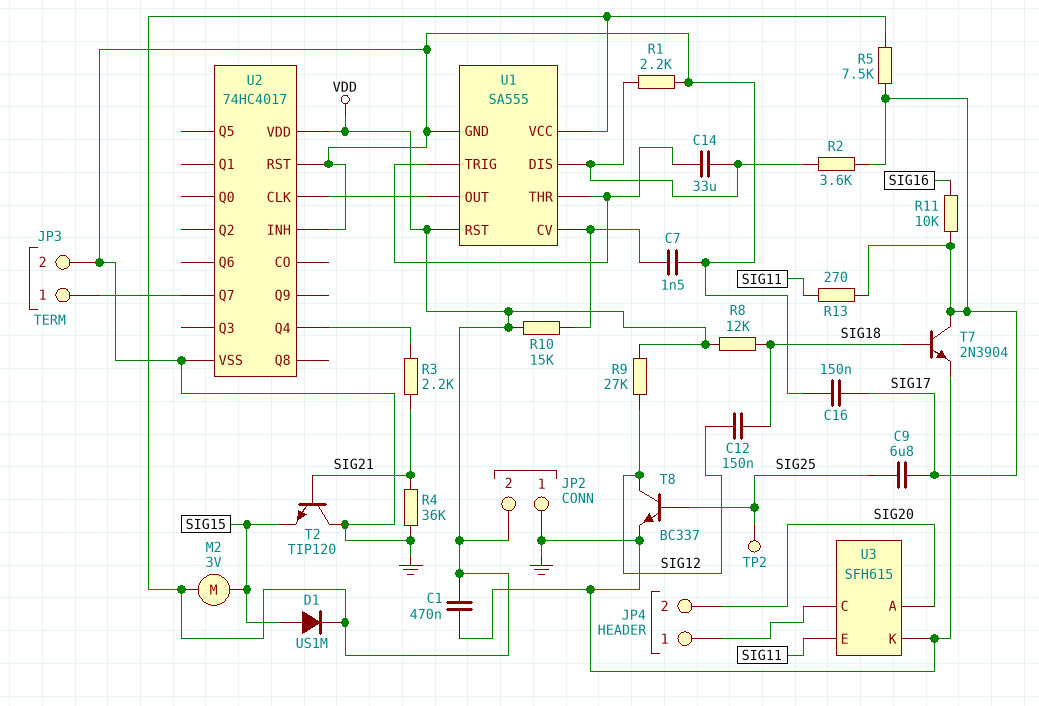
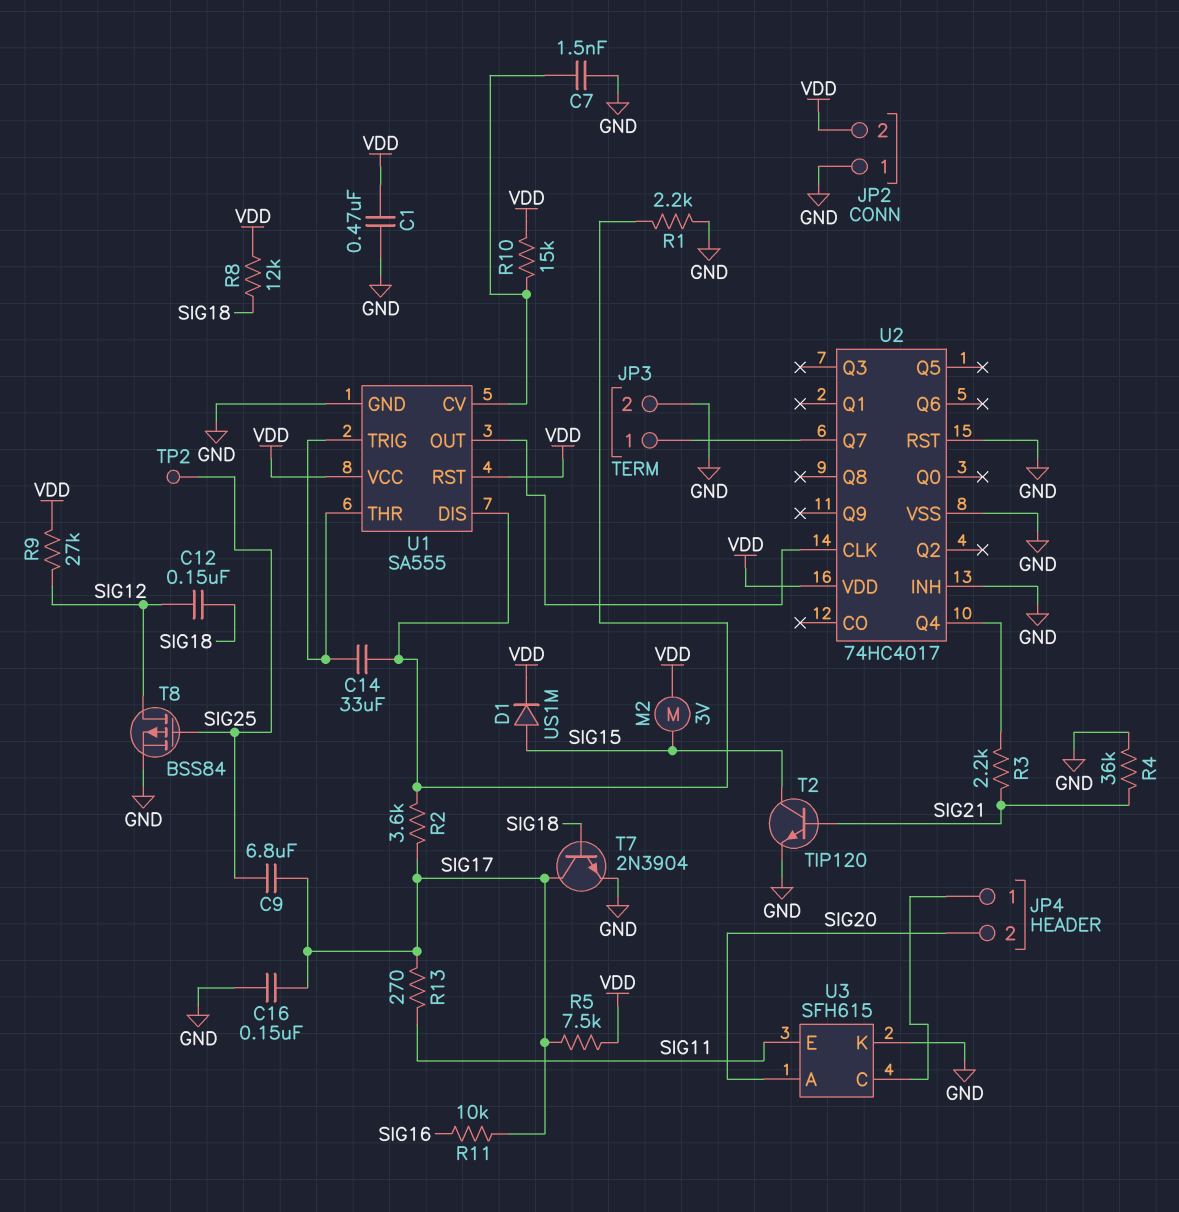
T2: NPN TIP120 (B SIG21, C GND, E SIG15) -> NPN TIP120 (B SIG21, C SIG15, E GND)
T8: NPN BC337 (B SIG25, C SIG12, E GND) -> PMOS BSS84 (G SIG25, D SIG12, S GND)

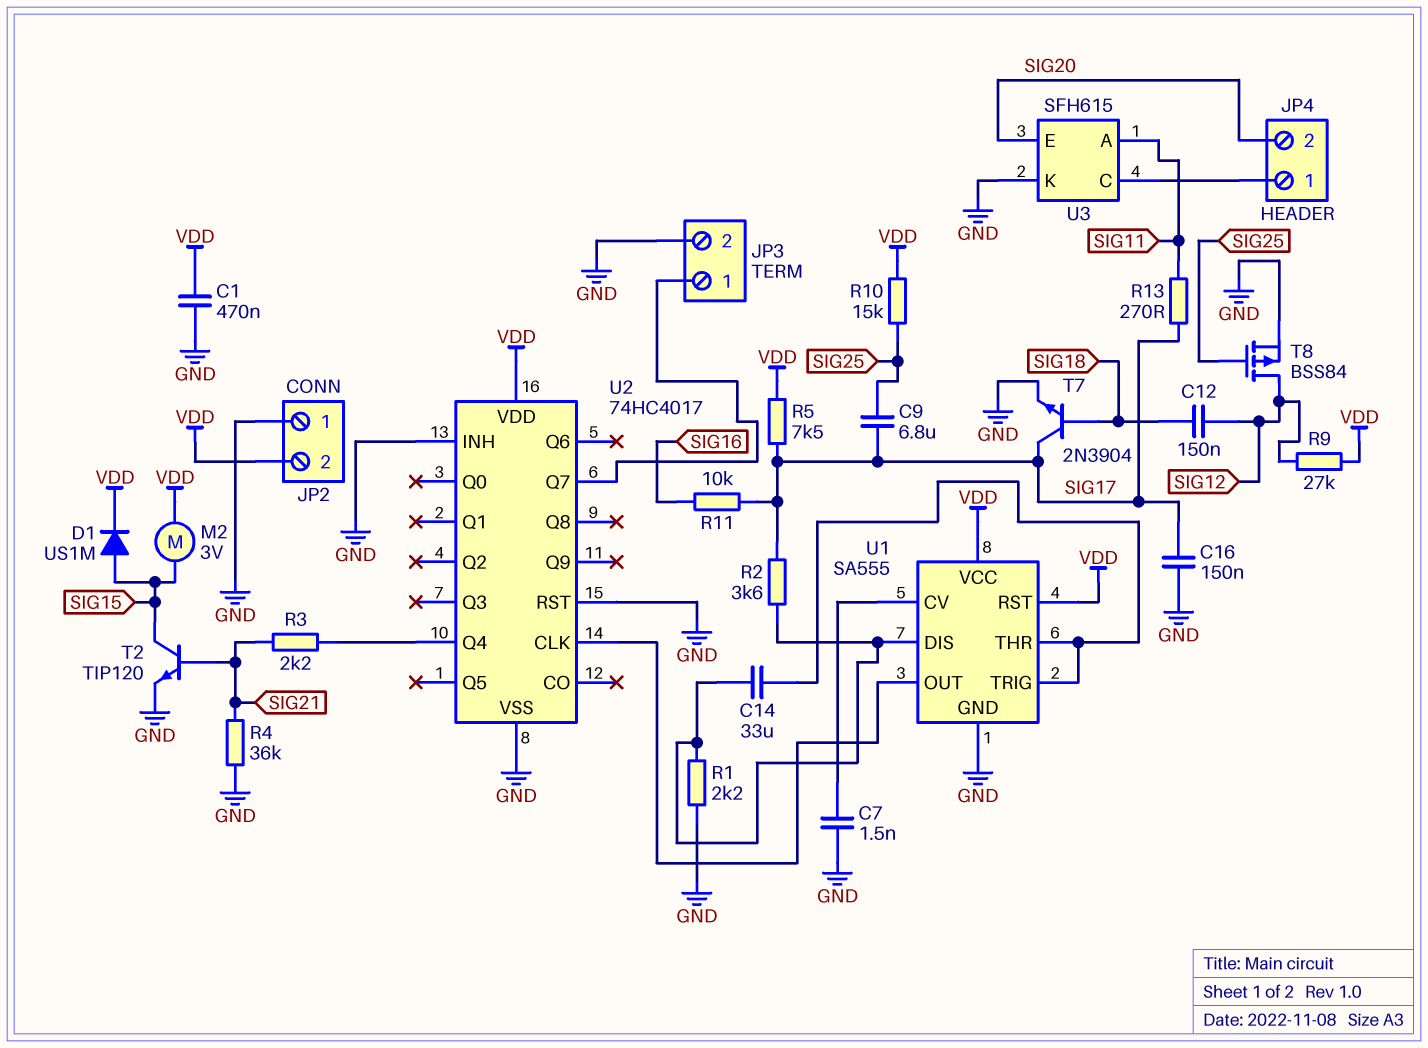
R8: 12k (SIG18, VDD) -> none
R10: 15k (U1/CV, VDD) -> 15k (SIG25, VDD)
TP2: test point (SIG25) -> none
U3 pin A: SIG20 -> SIG11
U3 pin E: SIG11 -> SIG20

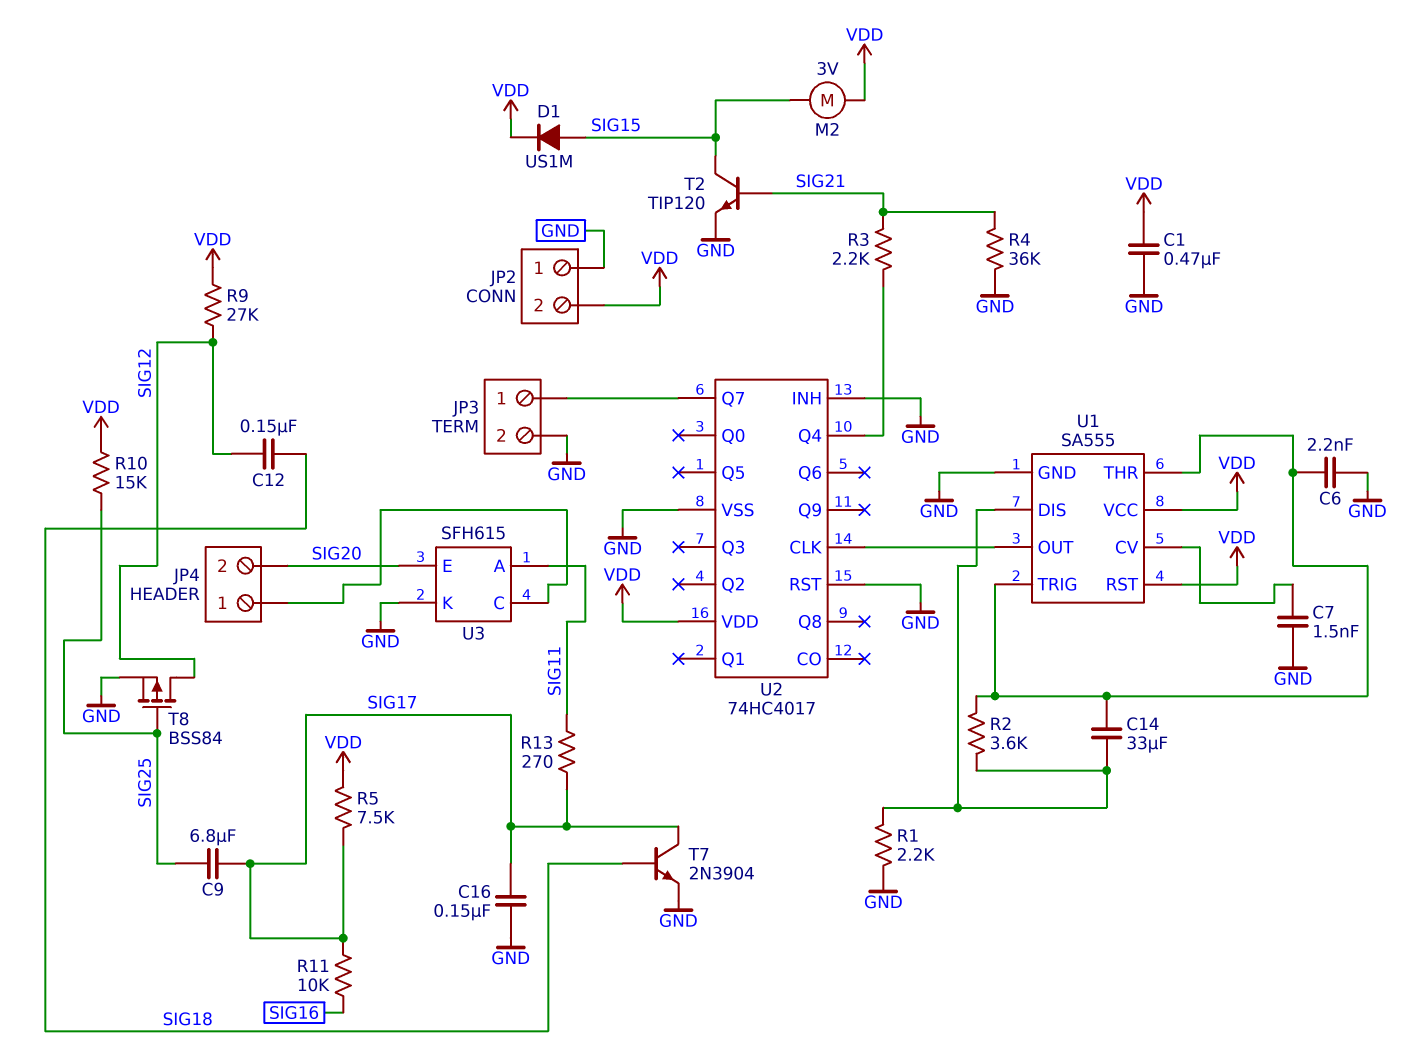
C6: none -> 2.2nF (GND, U1/THR)
R2: 3.6k (SIG17, U1/DIS) -> 3.6k (U1/DIS, U1/THR)

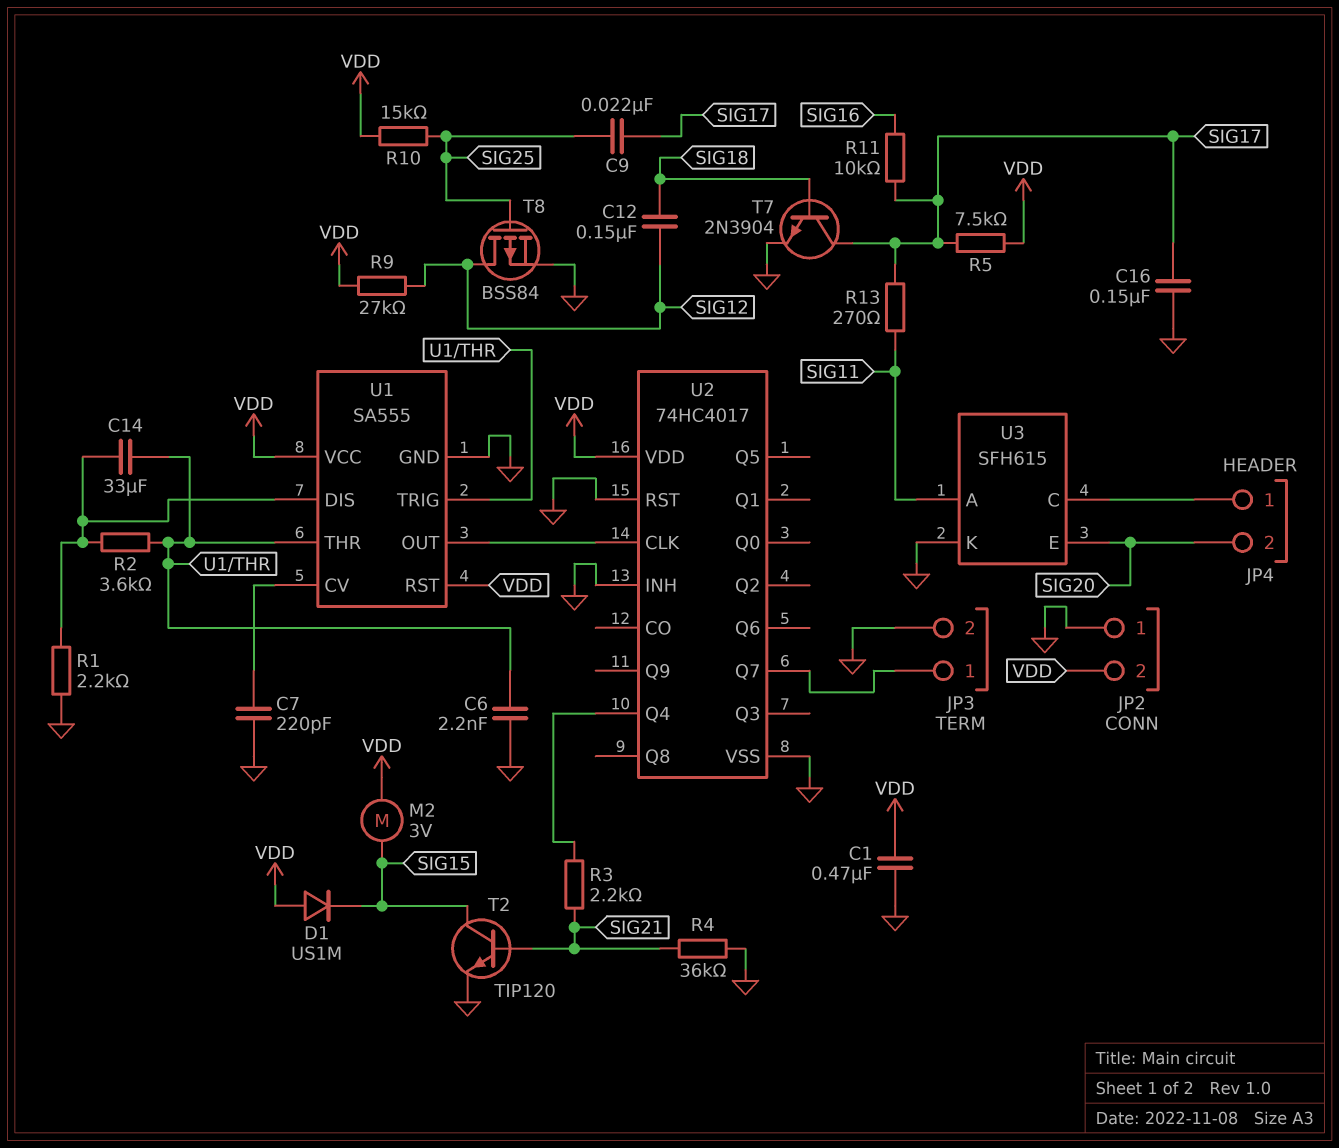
C7: 1.5nF (GND, U1/CV) -> 220pF (GND, U1/CV)
C9: 6.8uF (SIG17, SIG25) -> 22nF (SIG17, SIG25)
D1: diode US1M (A SIG15, K VDD) -> diode US1M (A VDD, K SIG15)

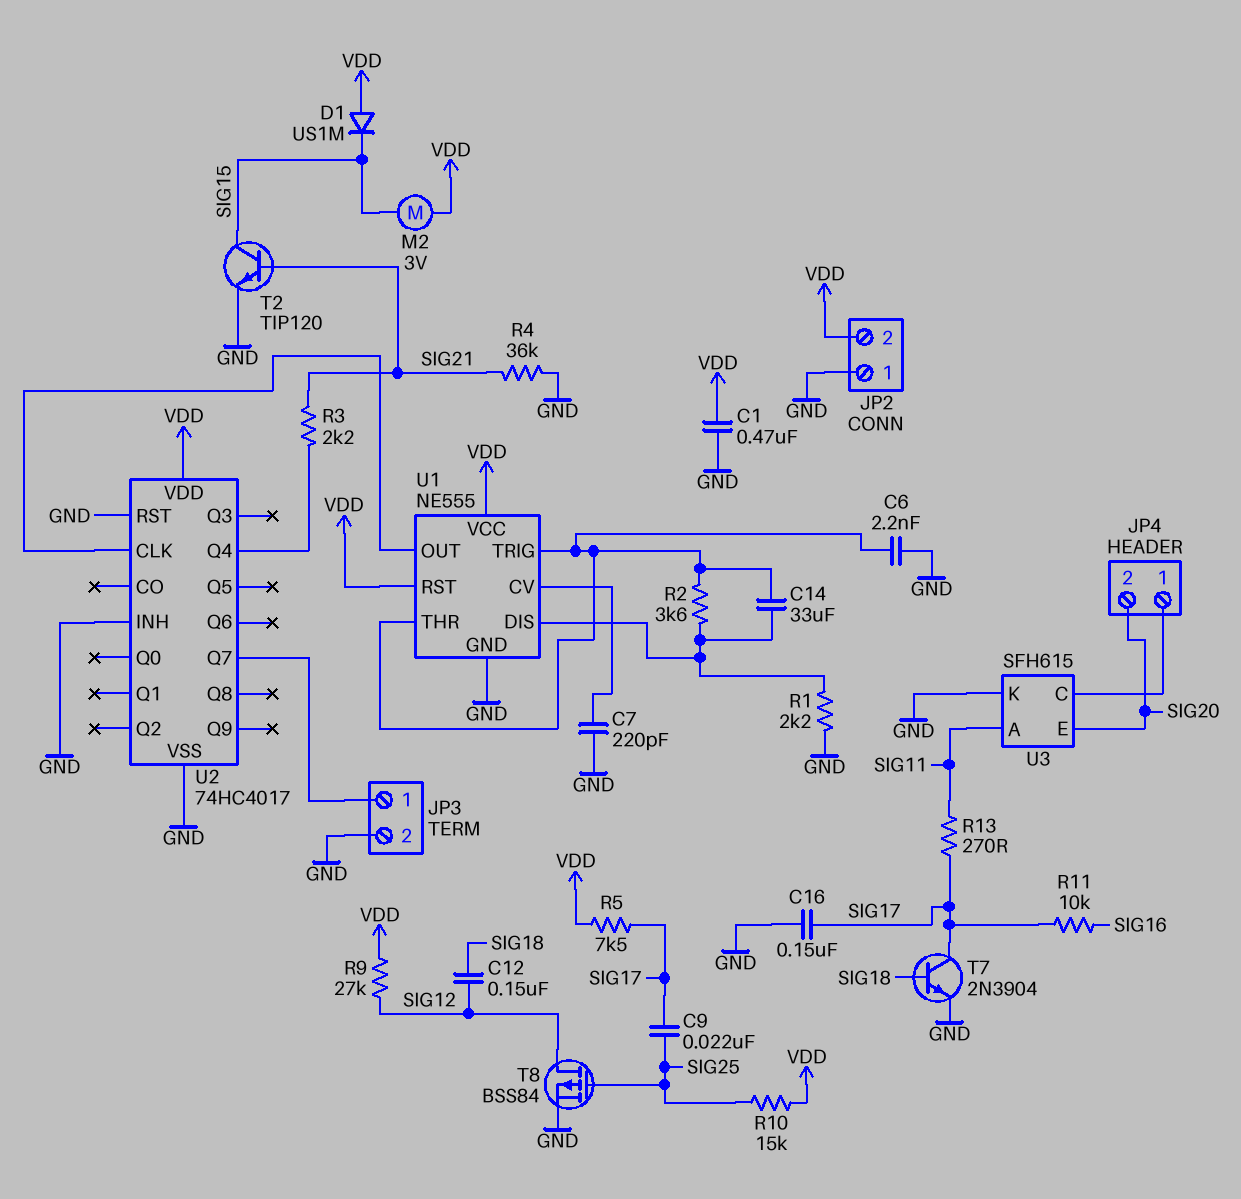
U1: SA555 -> NE555

